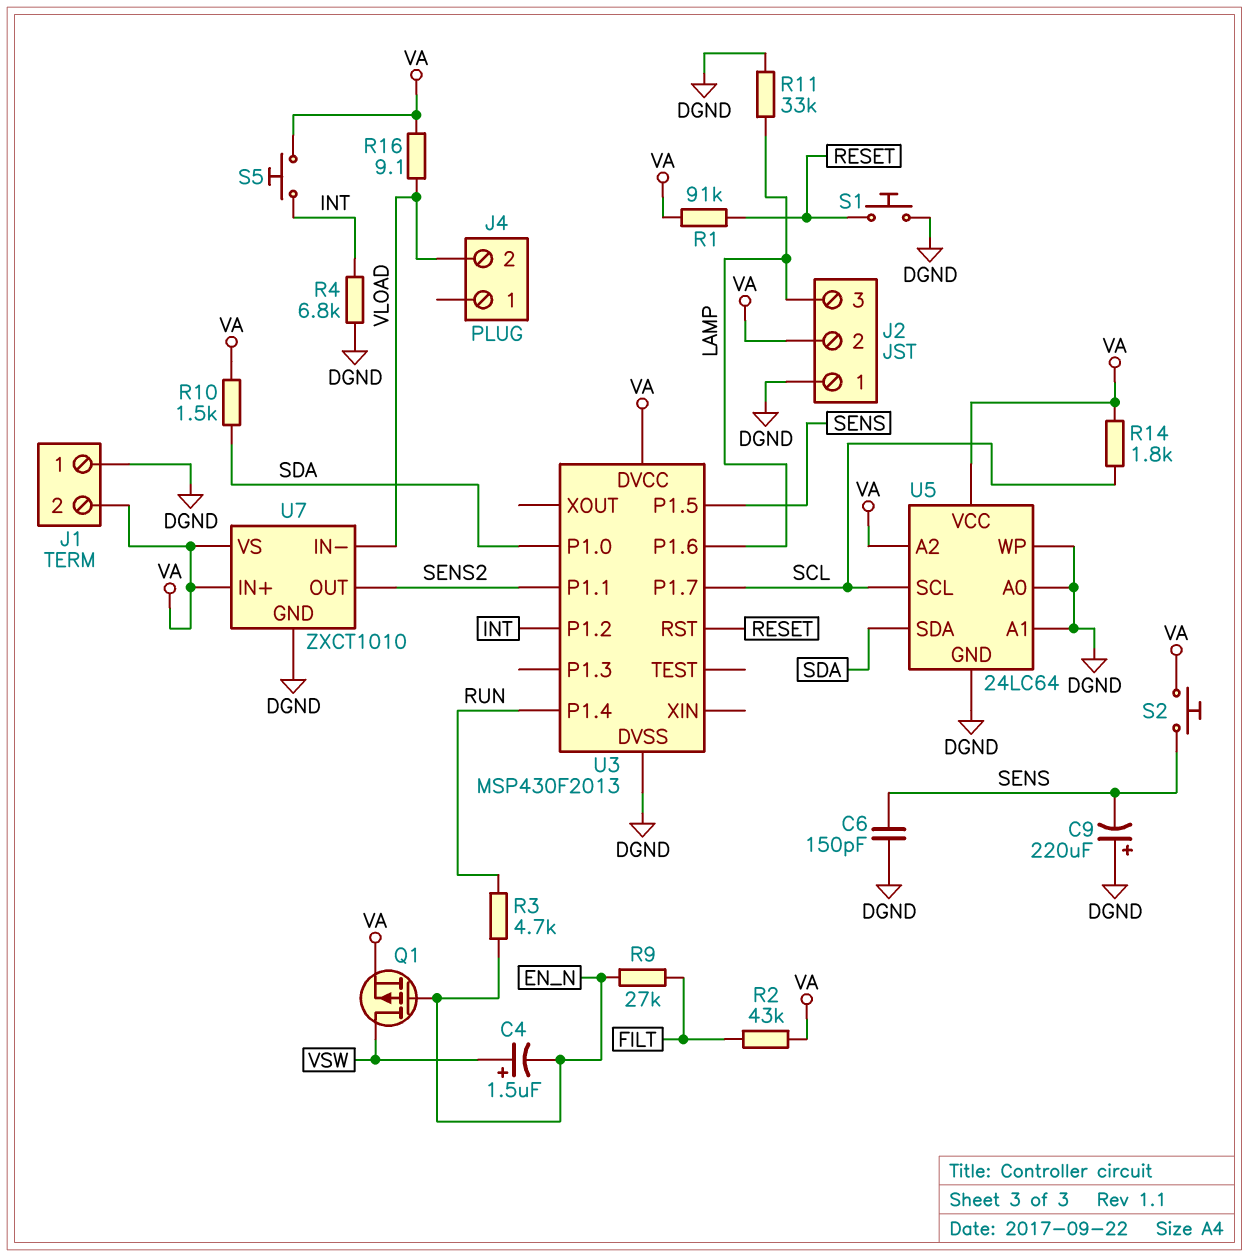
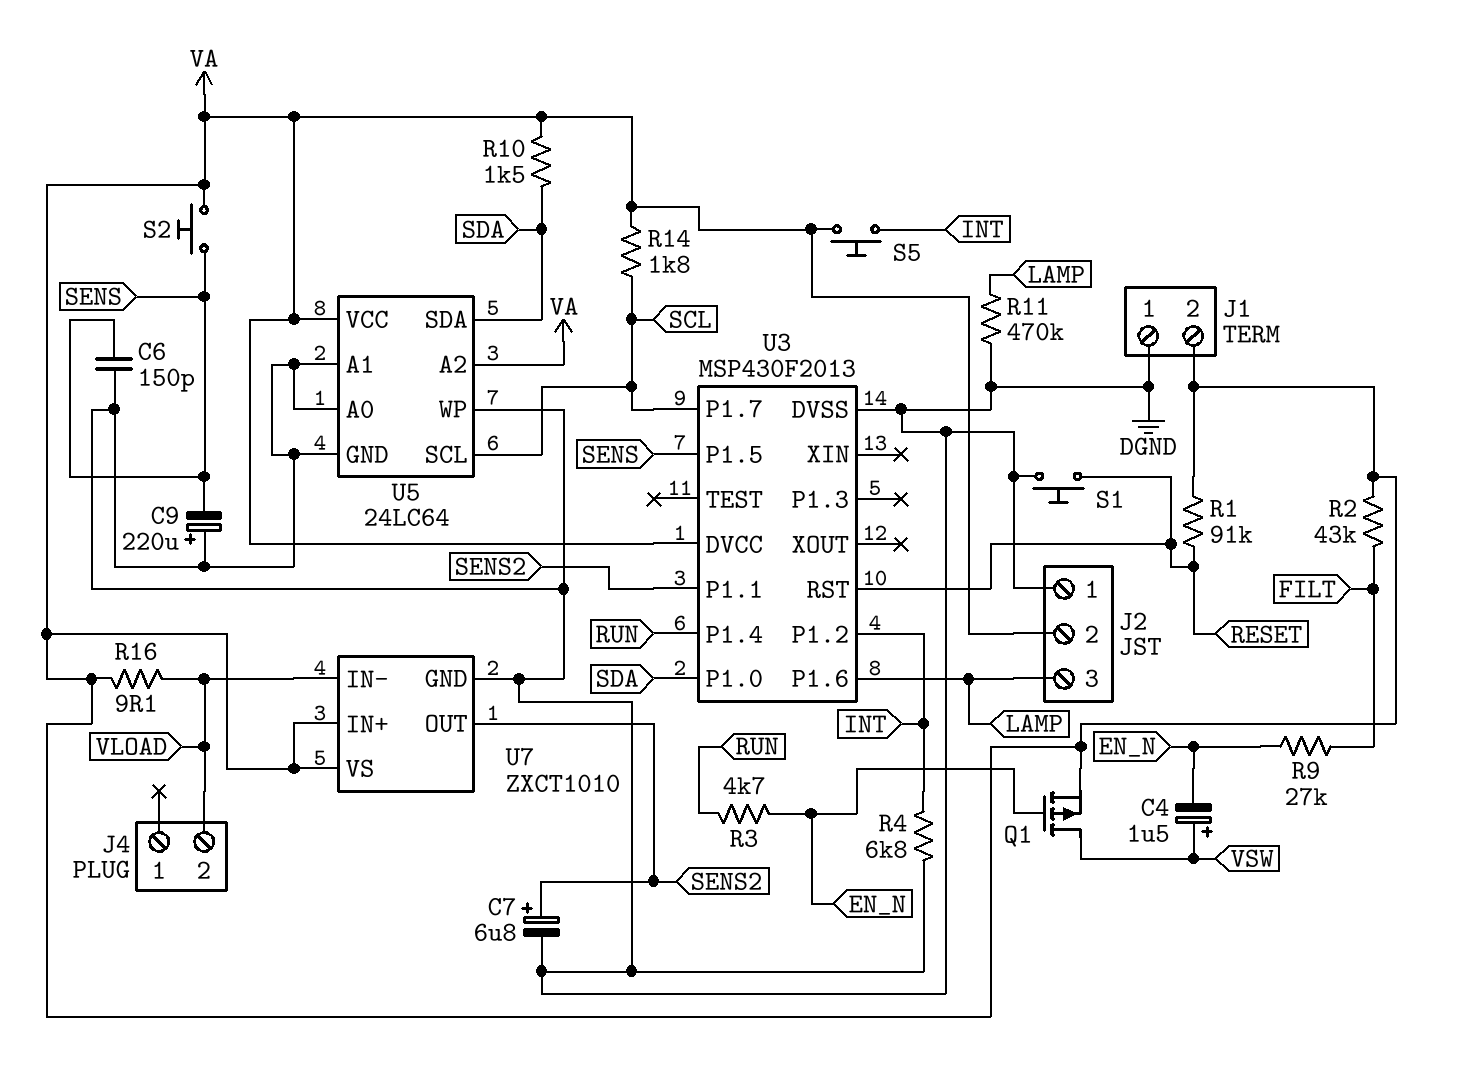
C7: none -> 6.8uF (plus SENS2, minus DGND)
R11: 33k (DGND, LAMP) -> 470k (DGND, LAMP)

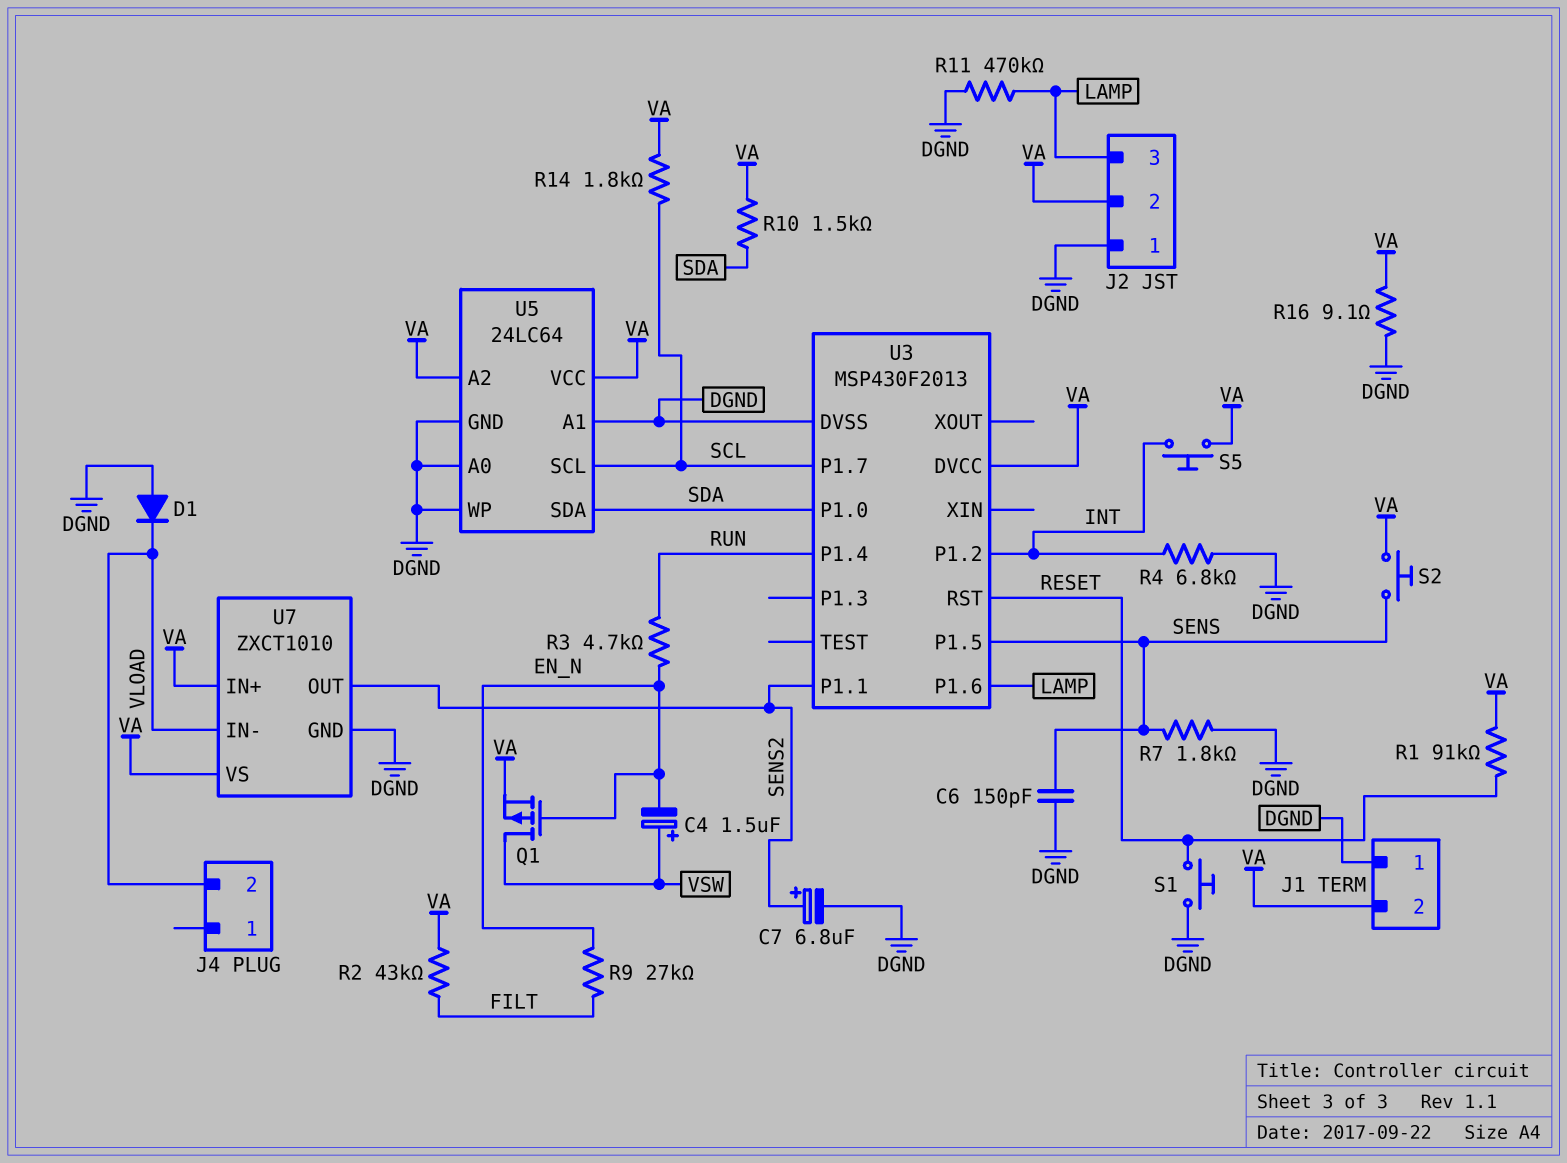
C9: 220uF (plus DGND, minus SENS) -> none
D1: none -> diode (A DGND, K VLOAD)
R7: none -> 1.8k (DGND, SENS)
R16: 9.1 (VA, VLOAD) -> 9.1 (DGND, VA)

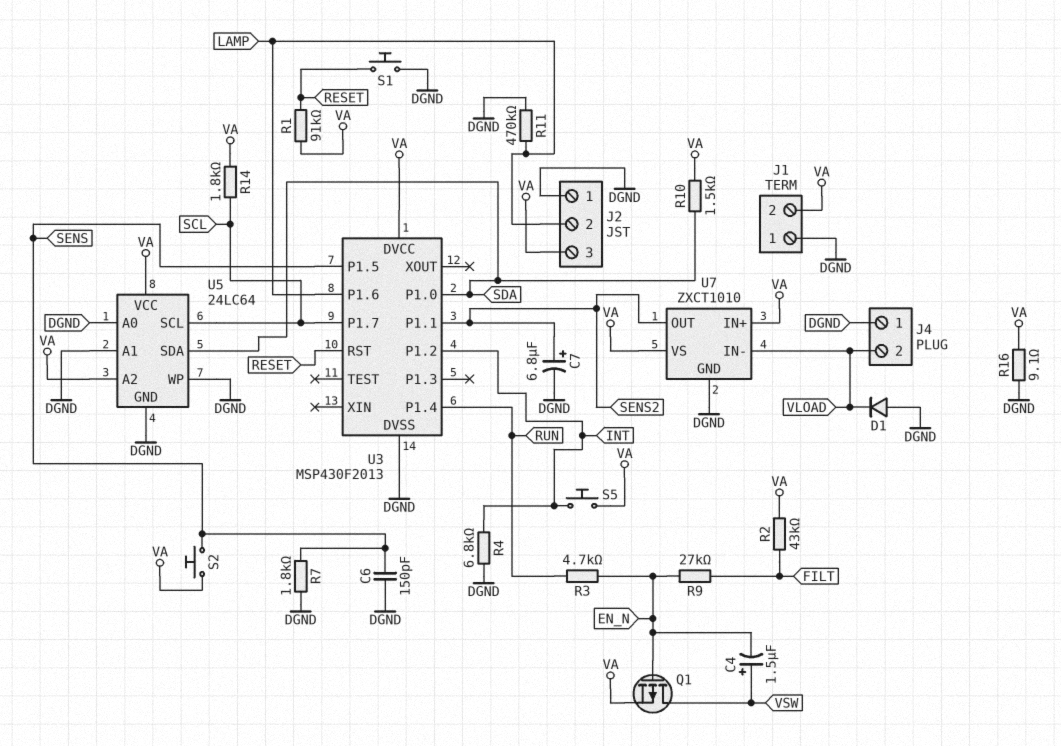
J2 pin 2: VA -> LAMP
J2 pin 3: LAMP -> VA
J4 pin 1: none -> DGND

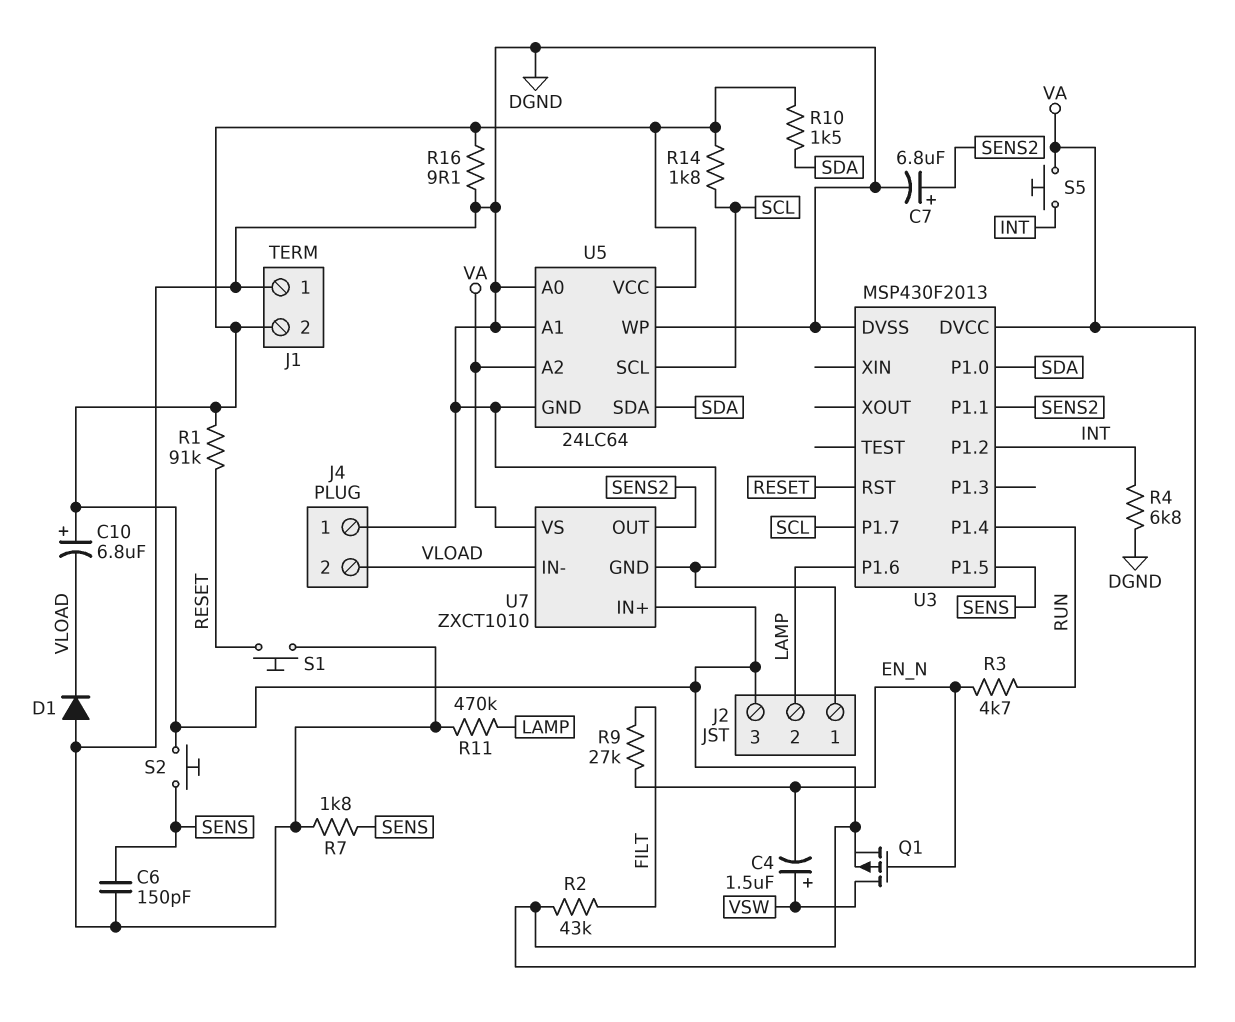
C10: none -> 6.8uF (plus VA, minus VLOAD)

